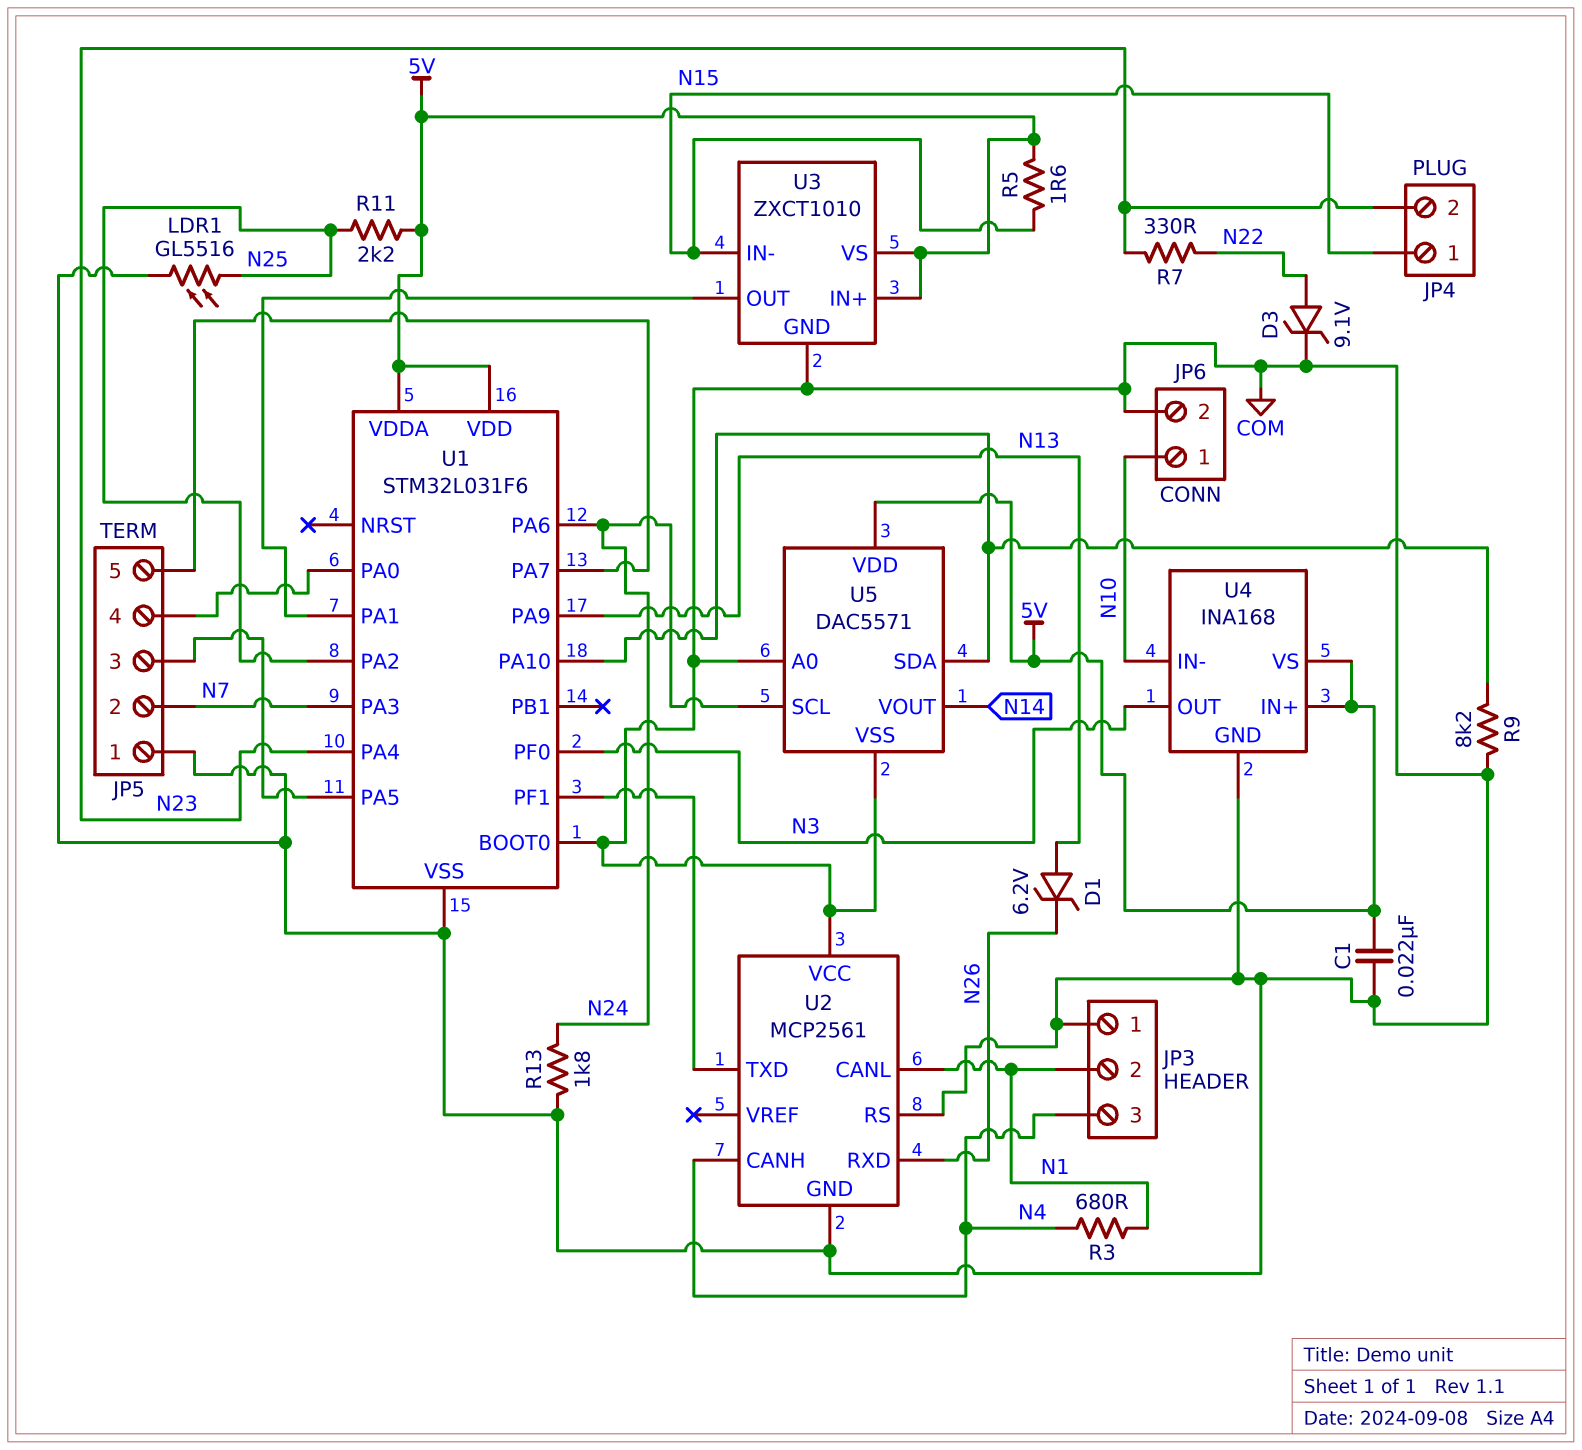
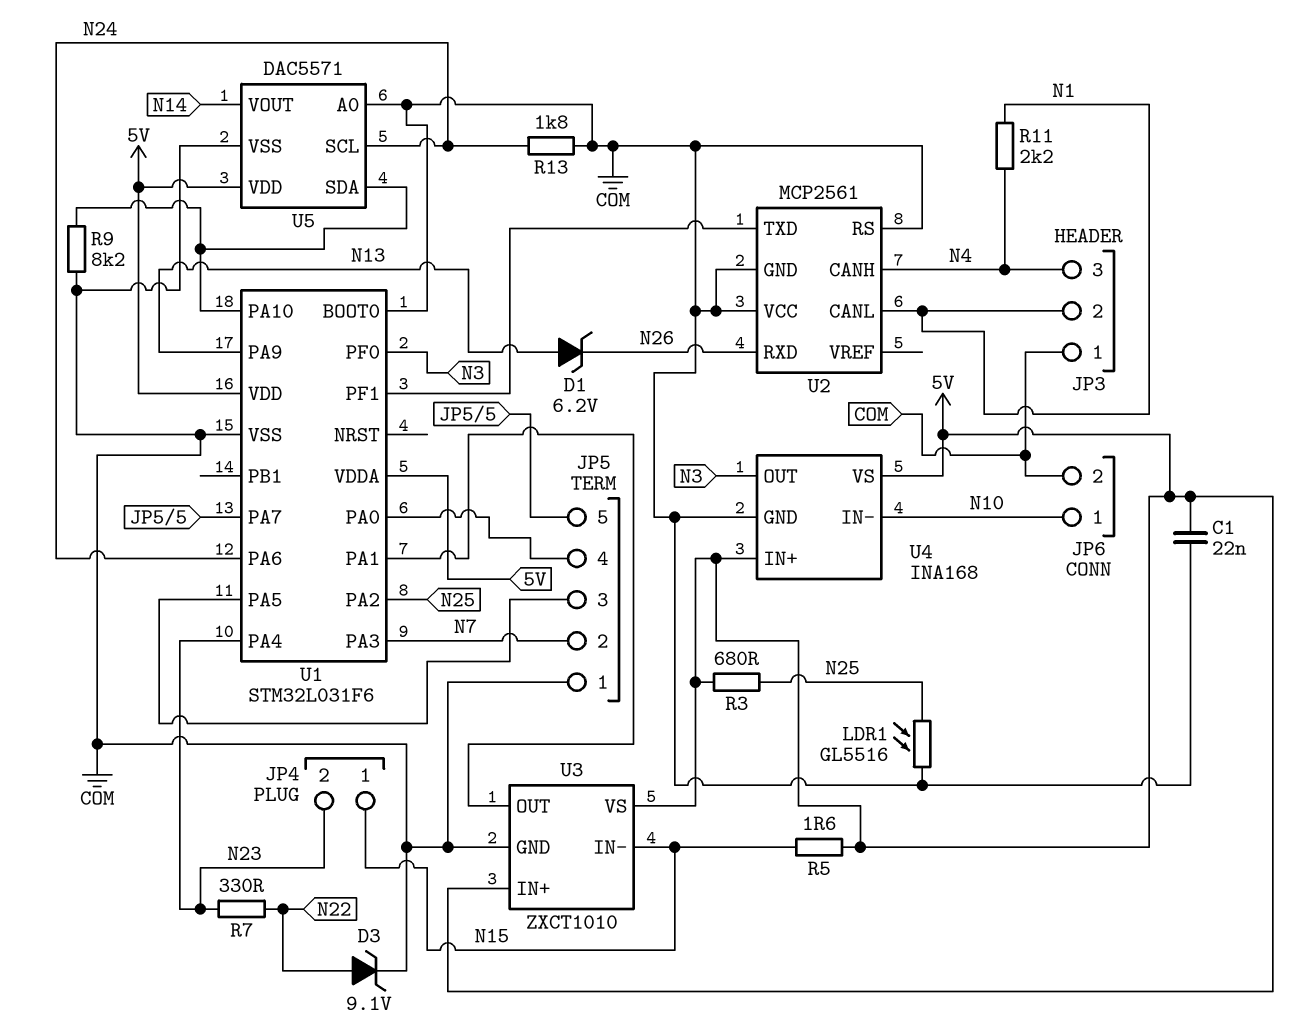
R3: 680 (N1, N4) -> 680 (5V, N25)
R11: 2.2k (5V, N25) -> 2.2k (N1, N4)

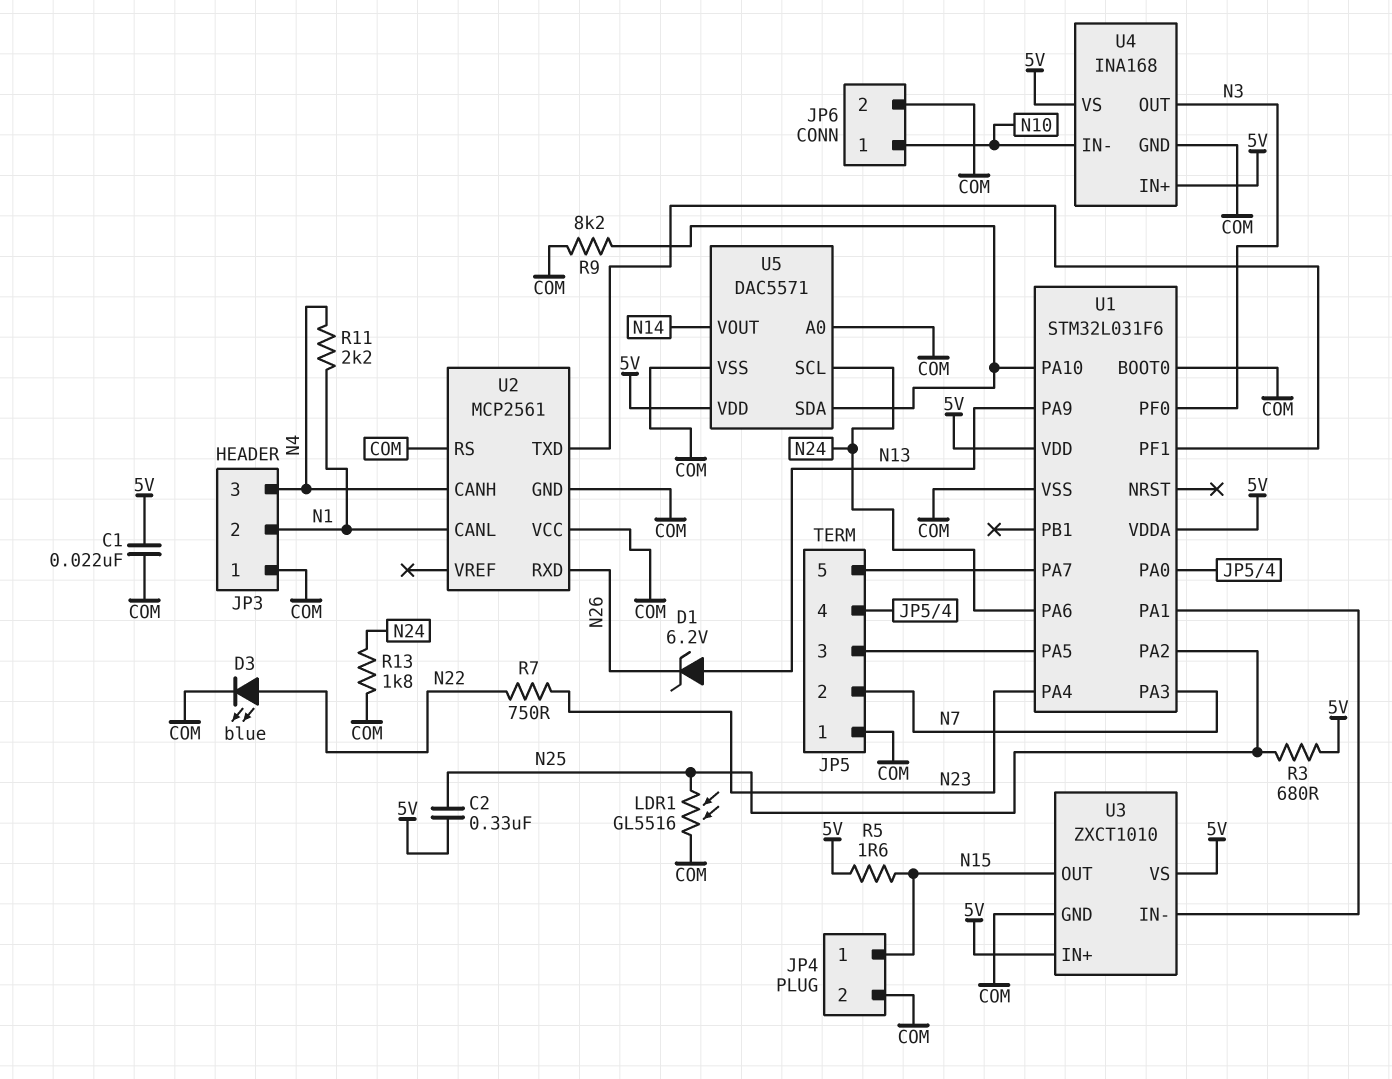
C2: none -> 330nF (5V, N25)
D3: zener 9.1V (A N22, K COM) -> LED blue (A N22, K COM)
JP4 pin 2: N23 -> COM
R7: 330 (N22, N23) -> 750 (N22, N23)
U3 pin IN-: N15 -> U1/PA1
U3 pin OUT: U1/PA1 -> N15

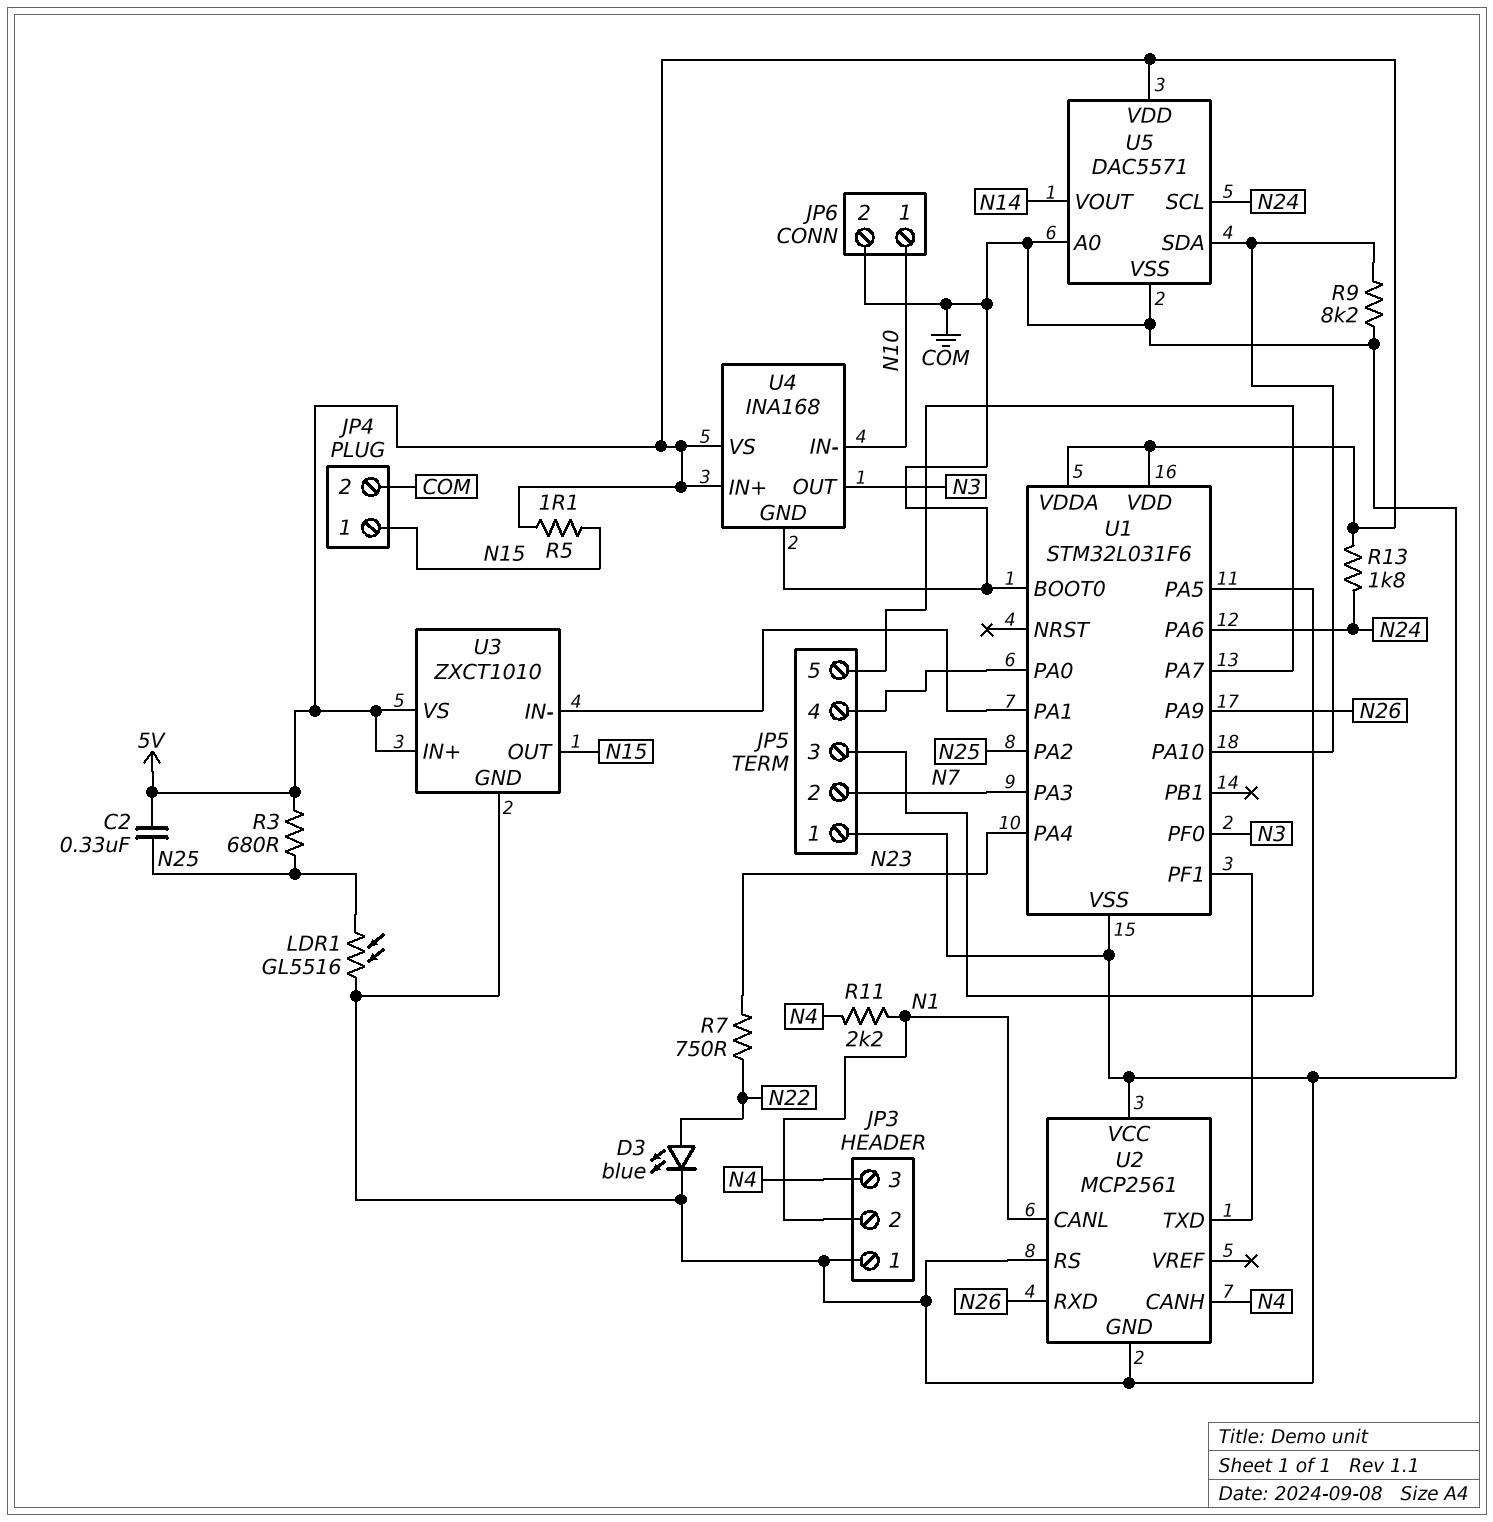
C1: 22nF (5V, COM) -> none
D1: zener 6.2V (A N13, K N26) -> none
R5: 1.6 (5V, N15) -> 1.1 (5V, N15)
R13: 1.8k (COM, N24) -> 1.8k (5V, N24)
U1 pin PA9: N13 -> N26

